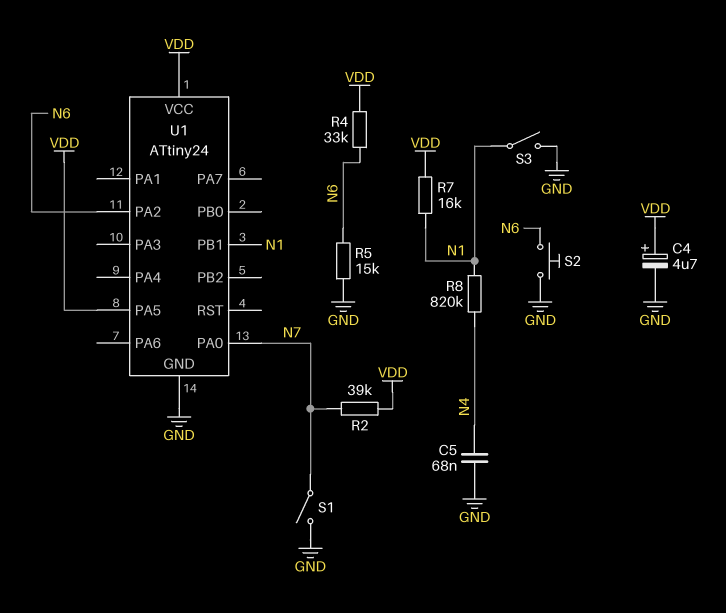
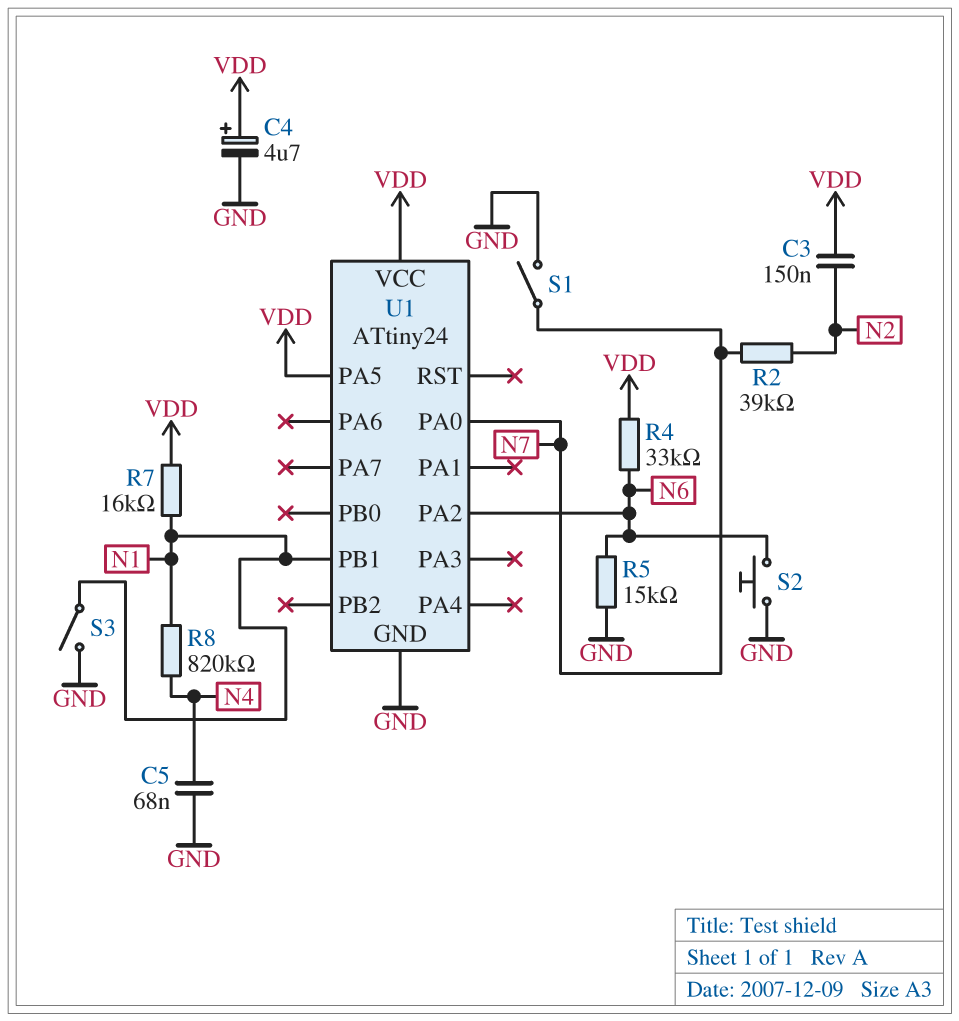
C3: none -> 150nF (N2, VDD)
R2: 39k (N7, VDD) -> 39k (N2, N7)

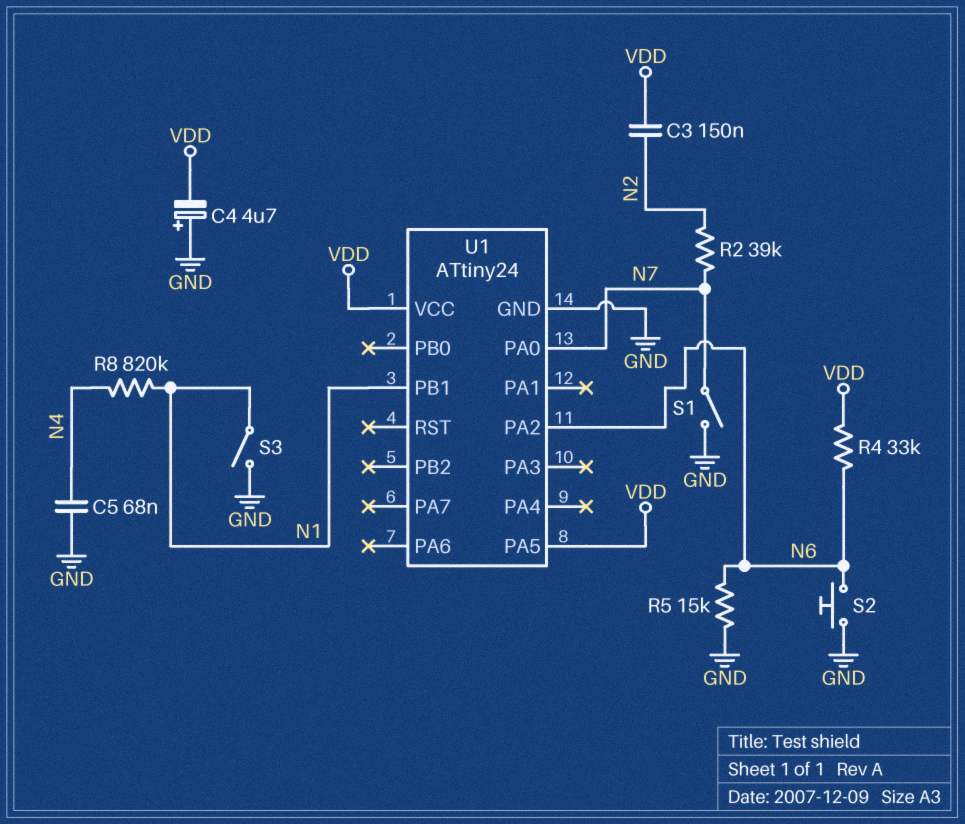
C4: 4.7uF (plus VDD, minus GND) -> 4.7uF (plus GND, minus VDD)
R7: 16k (N1, VDD) -> none

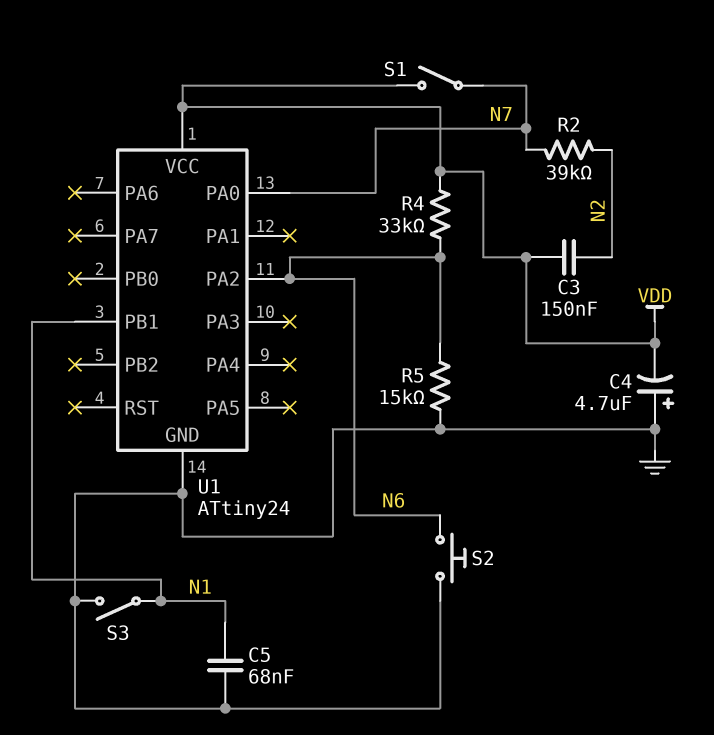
C5: 68nF (GND, N4) -> 68nF (GND, N1)
R8: 820k (N1, N4) -> none
S1: switch (GND, N7) -> switch (N7, VDD)
U1 pin PA5: VDD -> none

